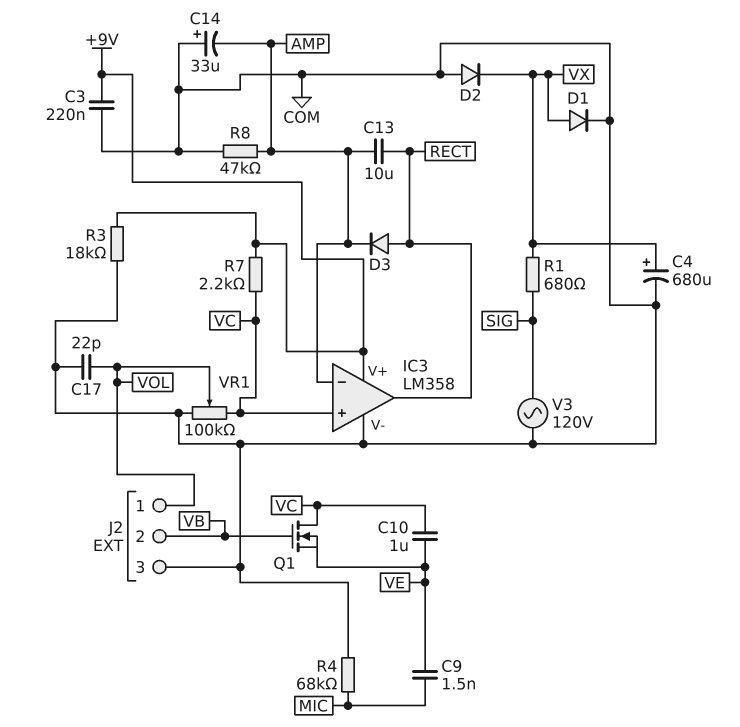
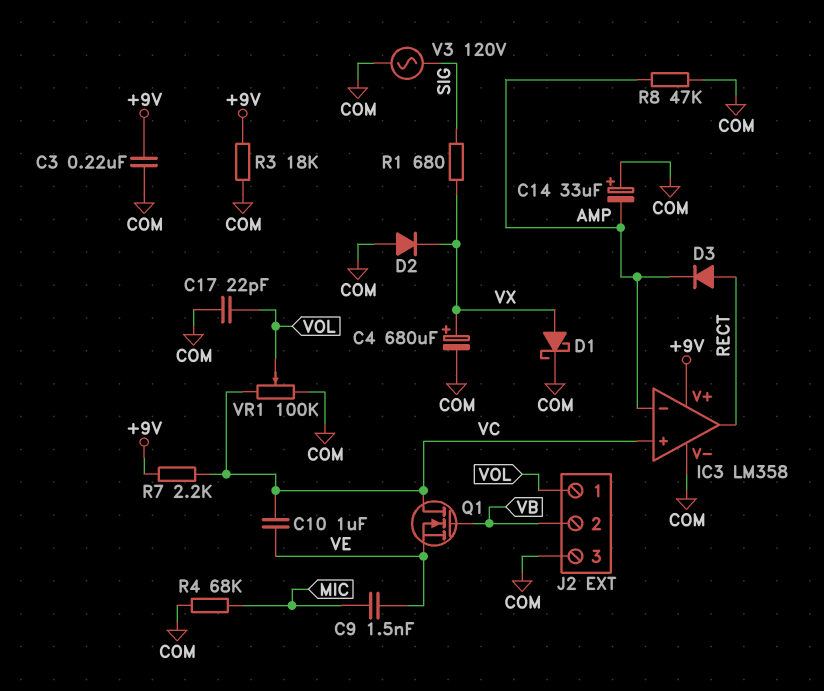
C13: 10uF (AMP, RECT) -> none
D1: diode (A VX, K COM) -> schottky (A VX, K COM)

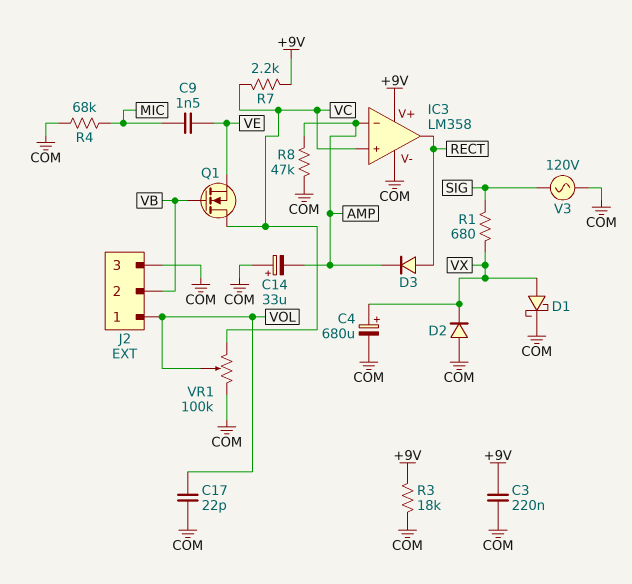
C10: 1uF (VC, VE) -> none

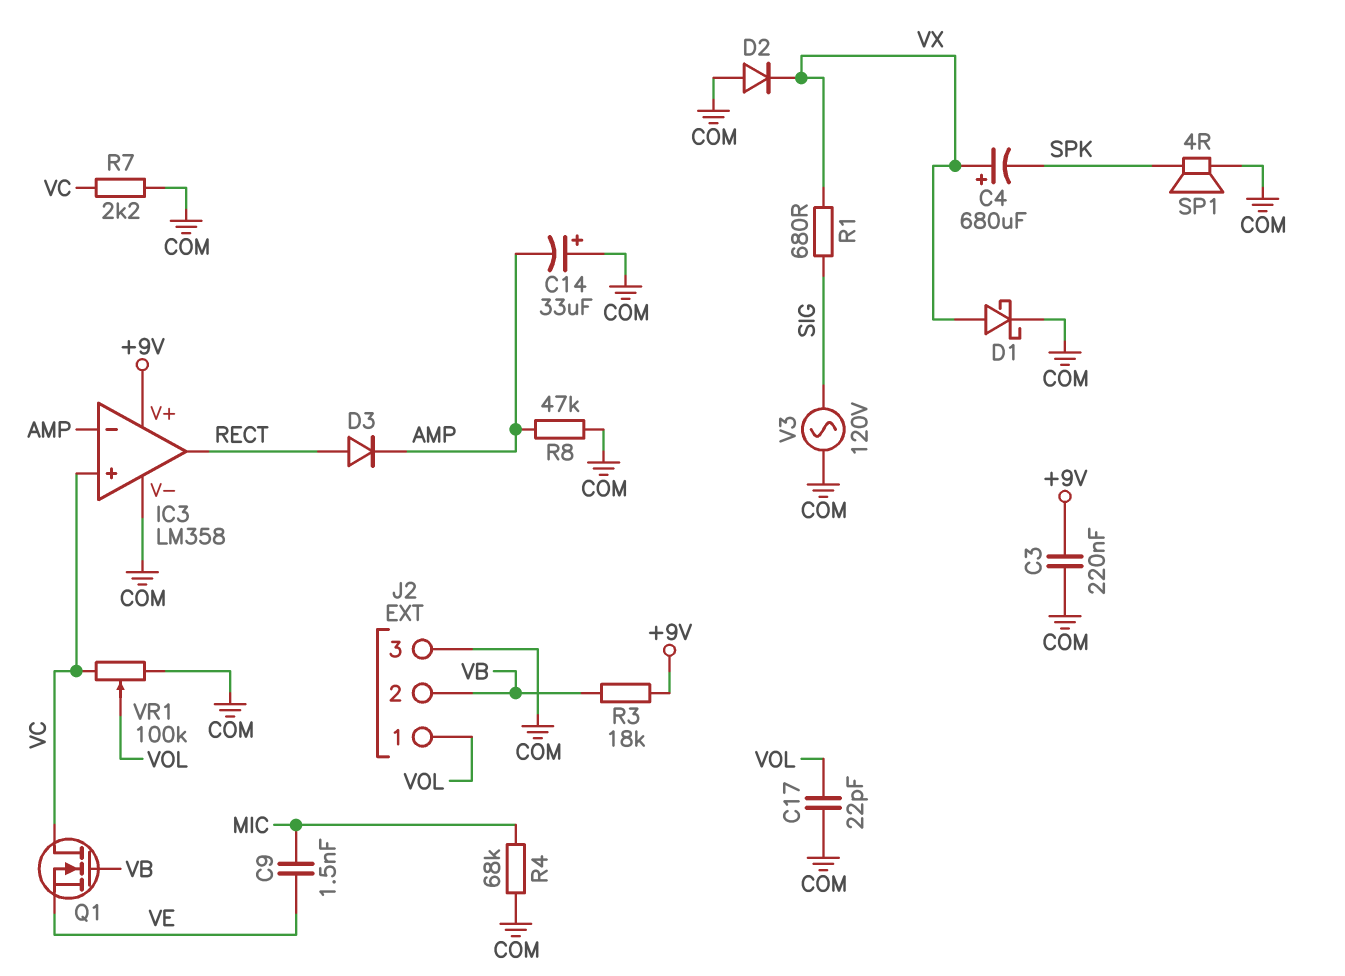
C4: 680uF (plus VX, minus COM) -> 680uF (plus VX, minus SPK)
R3: 18k (+9V, COM) -> 18k (+9V, VB)
R7: 2.2k (+9V, VC) -> 2.2k (COM, VC)
SP1: none -> speaker 4R (COM, SPK)

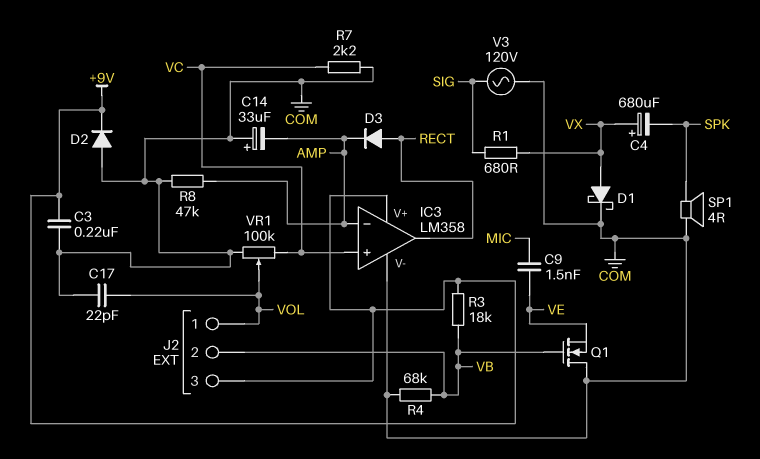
D2: diode (A COM, K VX) -> diode (A COM, K +9V)
J2 pin 3: COM -> +9V
Q1: NMOS (G VB, D VC, S VE) -> NMOS (G VB, D COM, S VE)
R4: 68k (COM, MIC) -> 68k (COM, VB)

